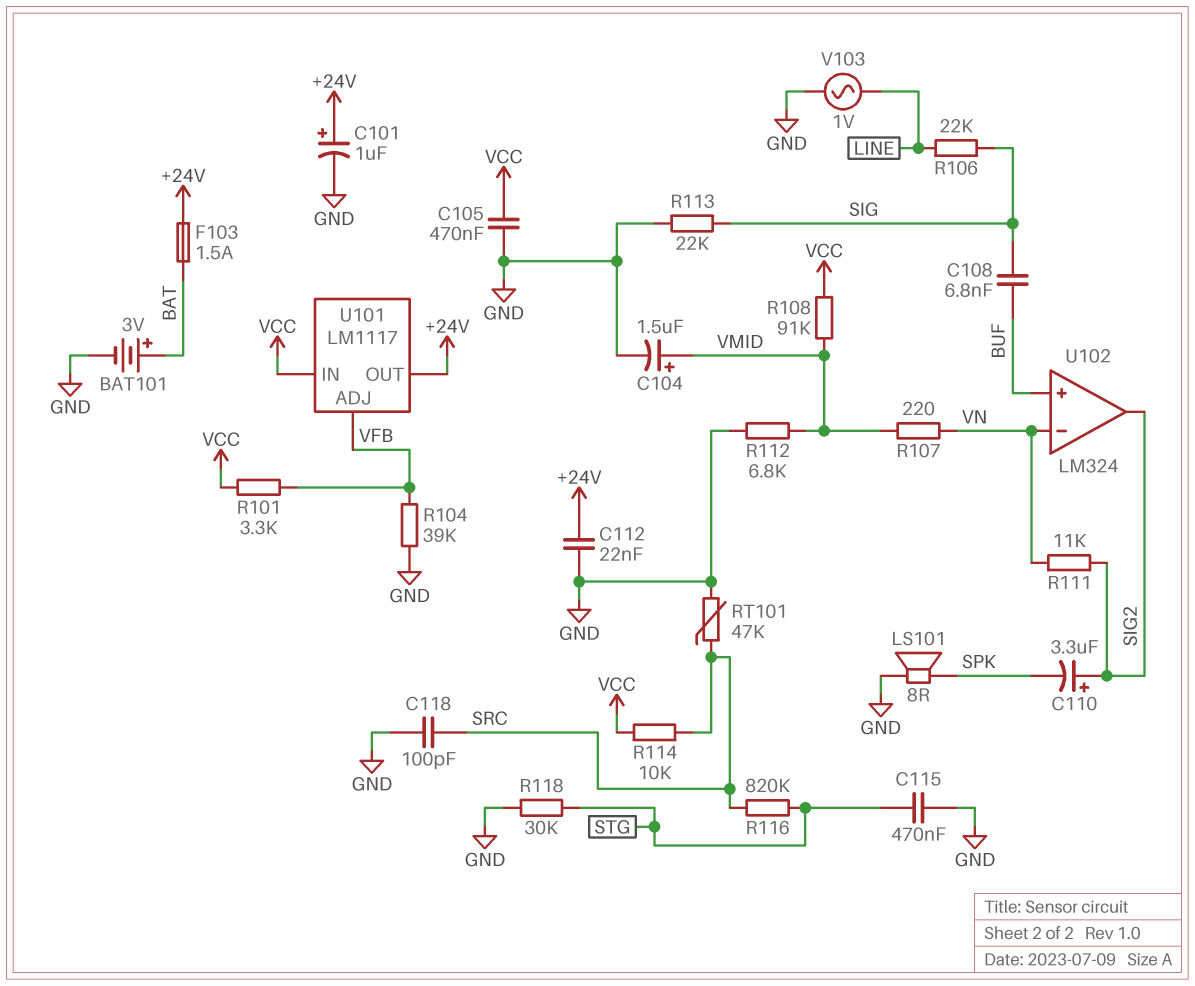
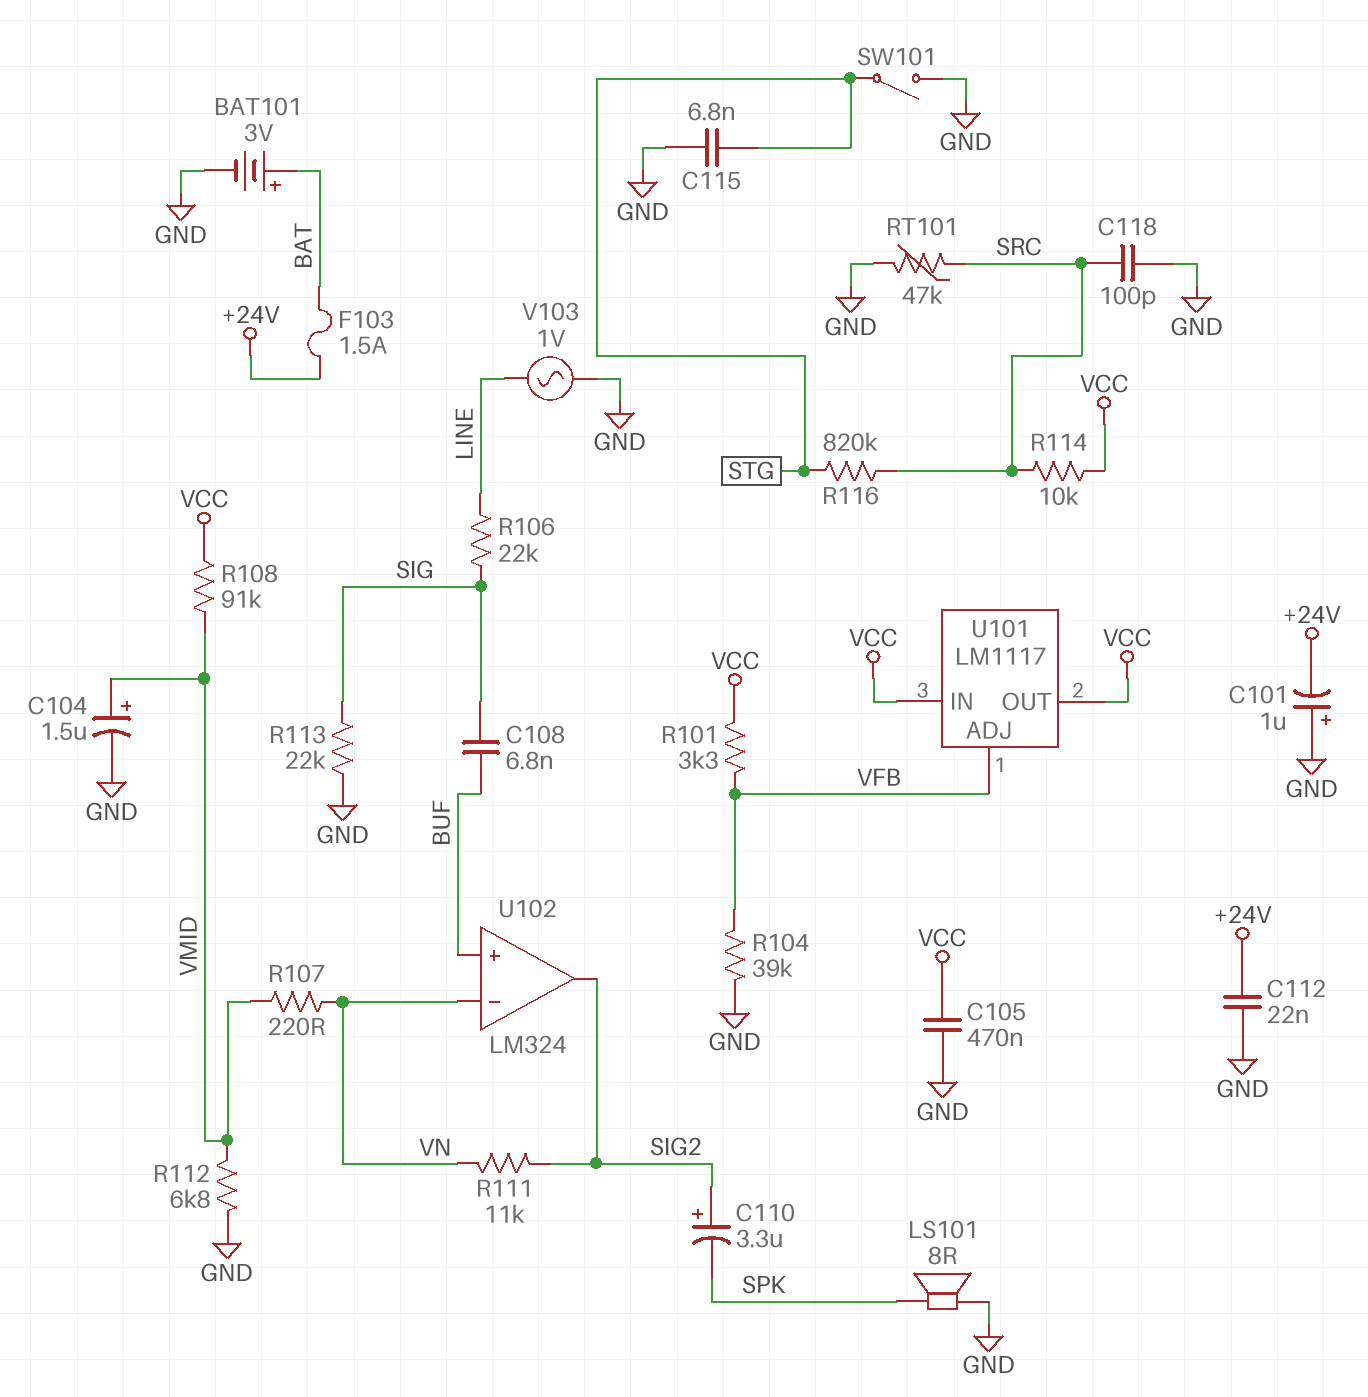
C101: 1uF (plus +24V, minus GND) -> 1uF (plus GND, minus +24V)
C115: 470nF (GND, STG) -> 6.8nF (GND, STG)
R118: 30k (GND, STG) -> none
SW101: none -> switch (GND, STG)
U101 pin OUT: +24V -> VCC

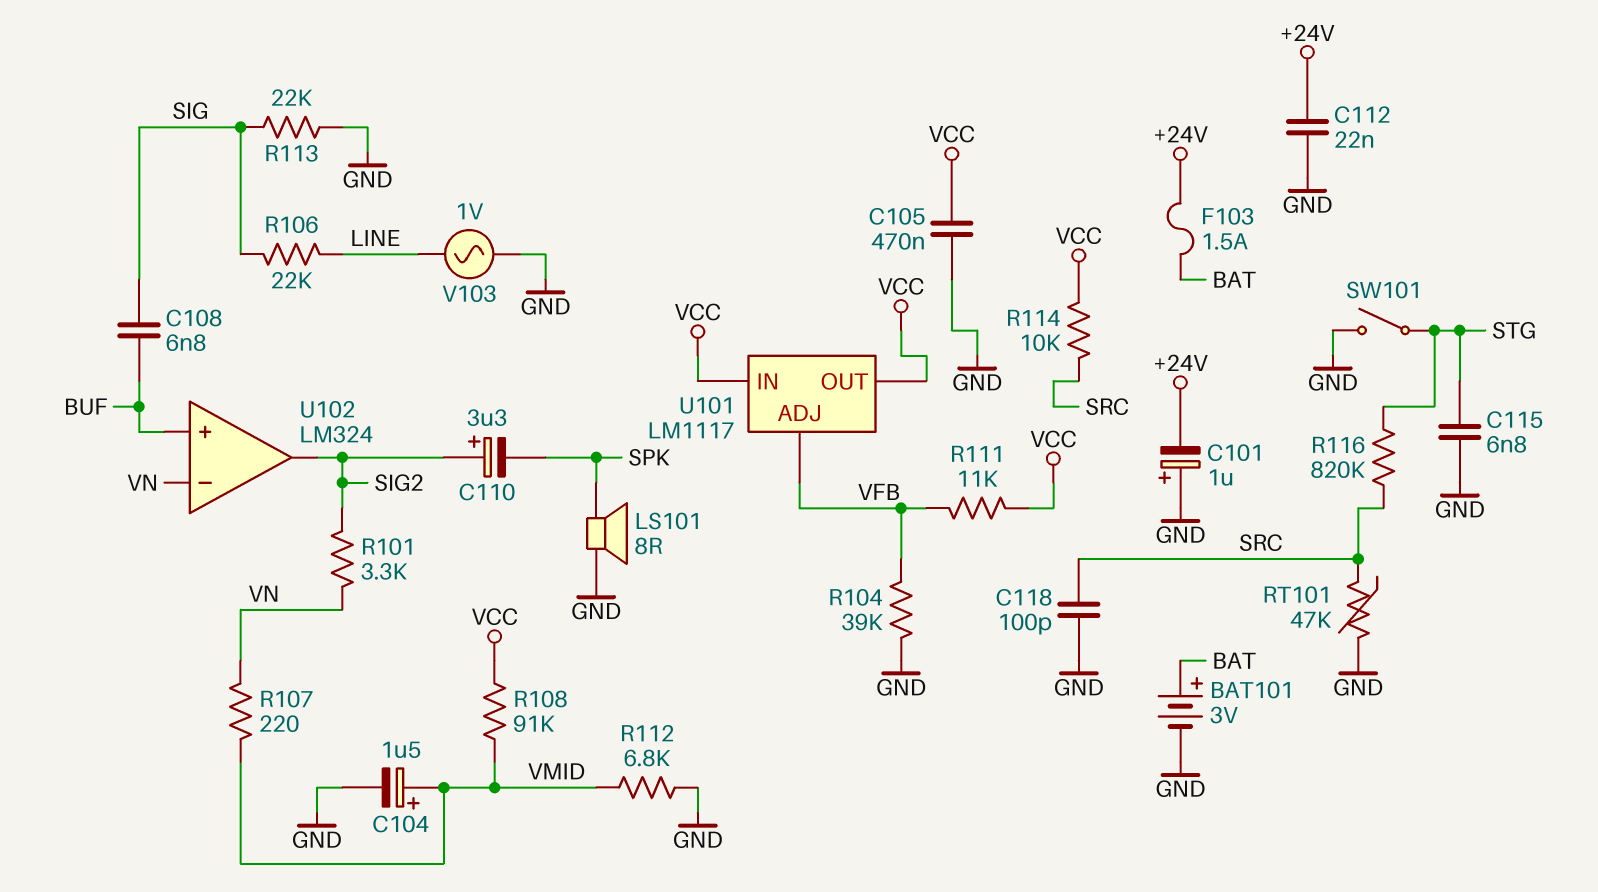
R101: 3.3k (VCC, VFB) -> 3.3k (SIG2, VN)
R111: 11k (SIG2, VN) -> 11k (VCC, VFB)

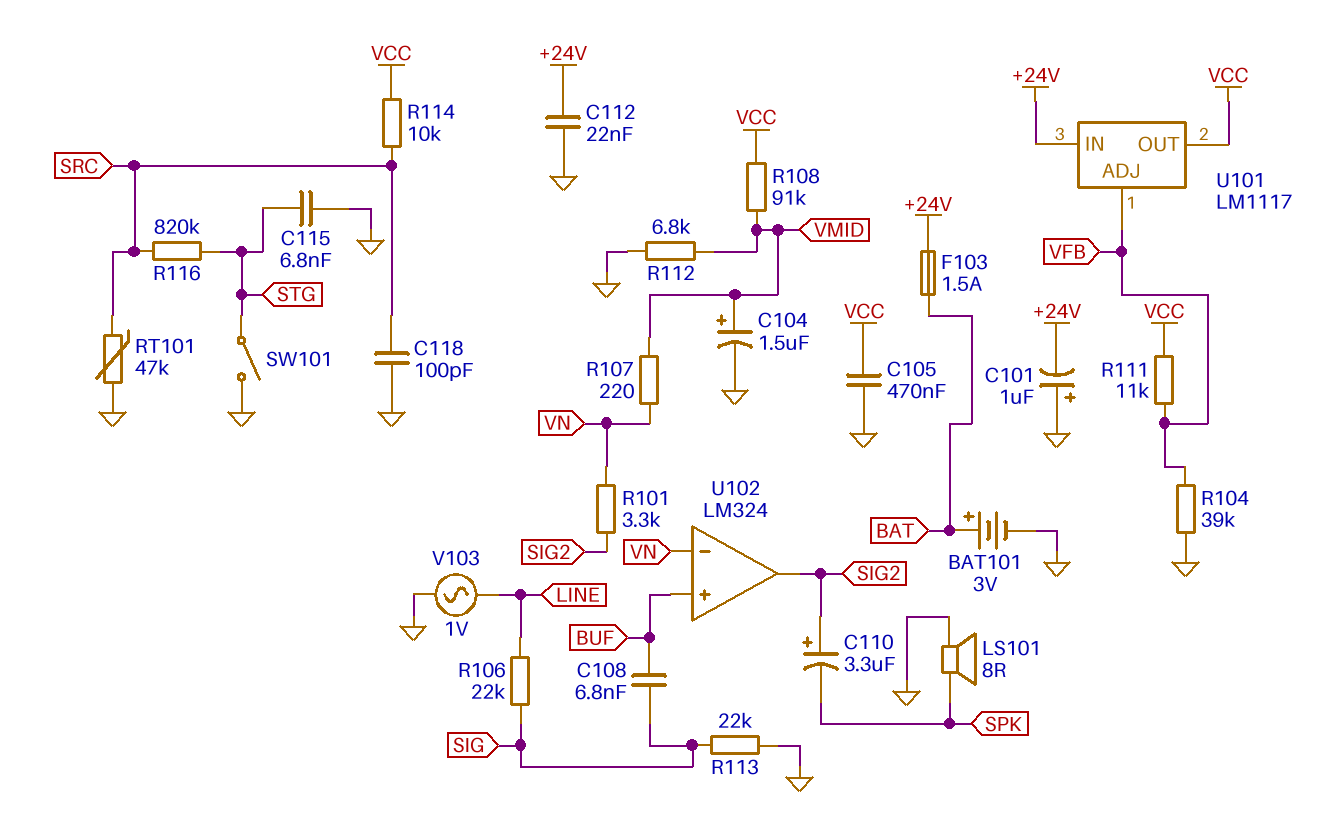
U101 pin IN: VCC -> +24V

